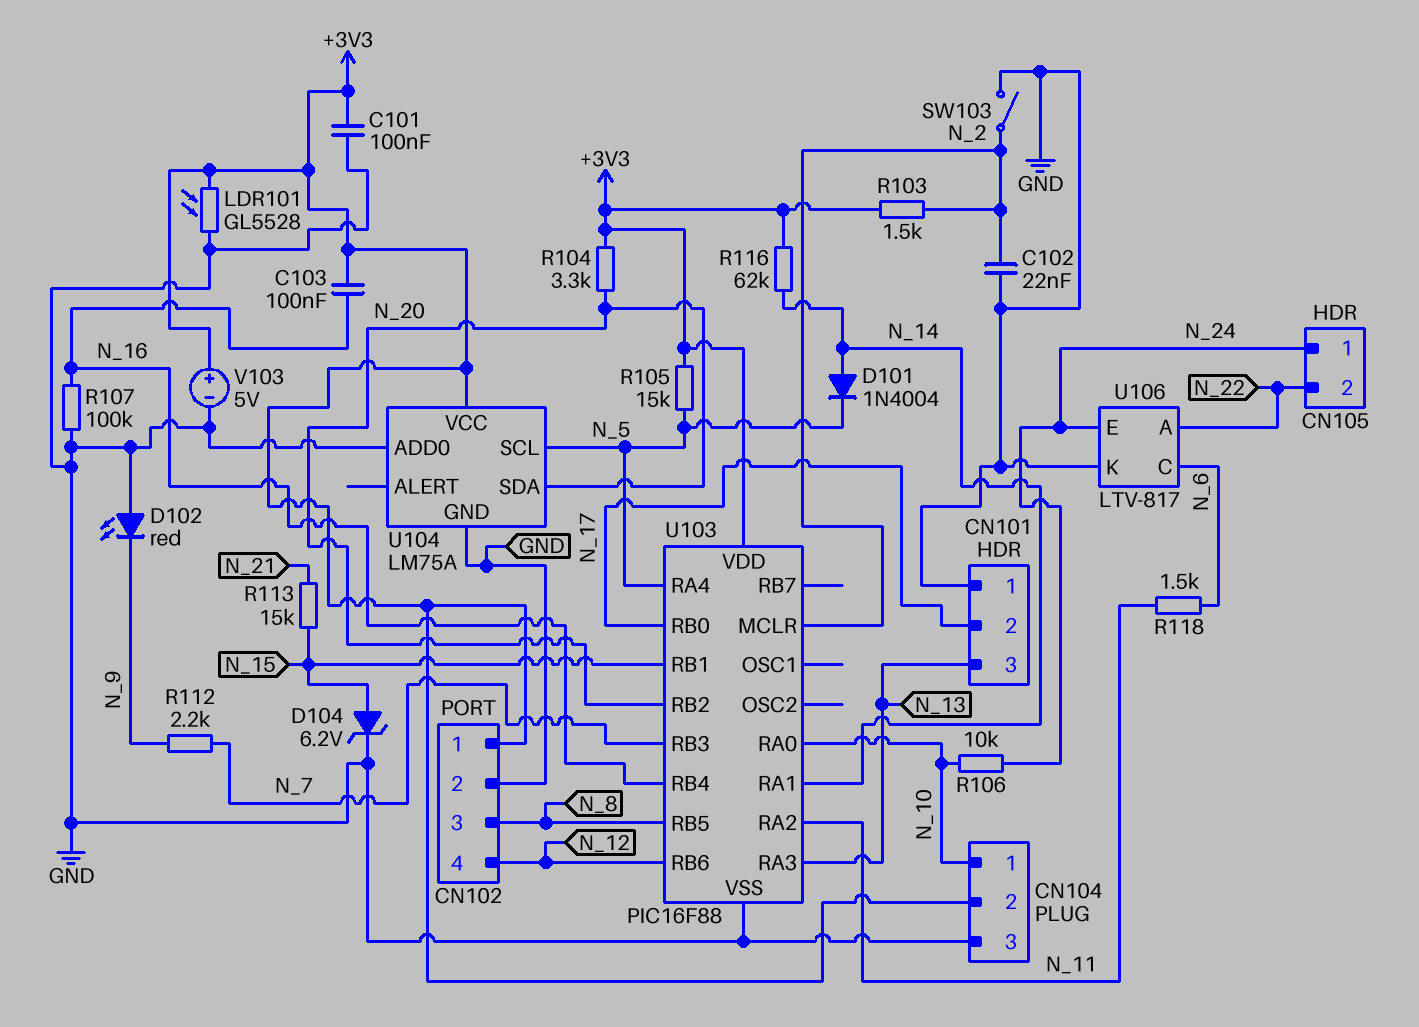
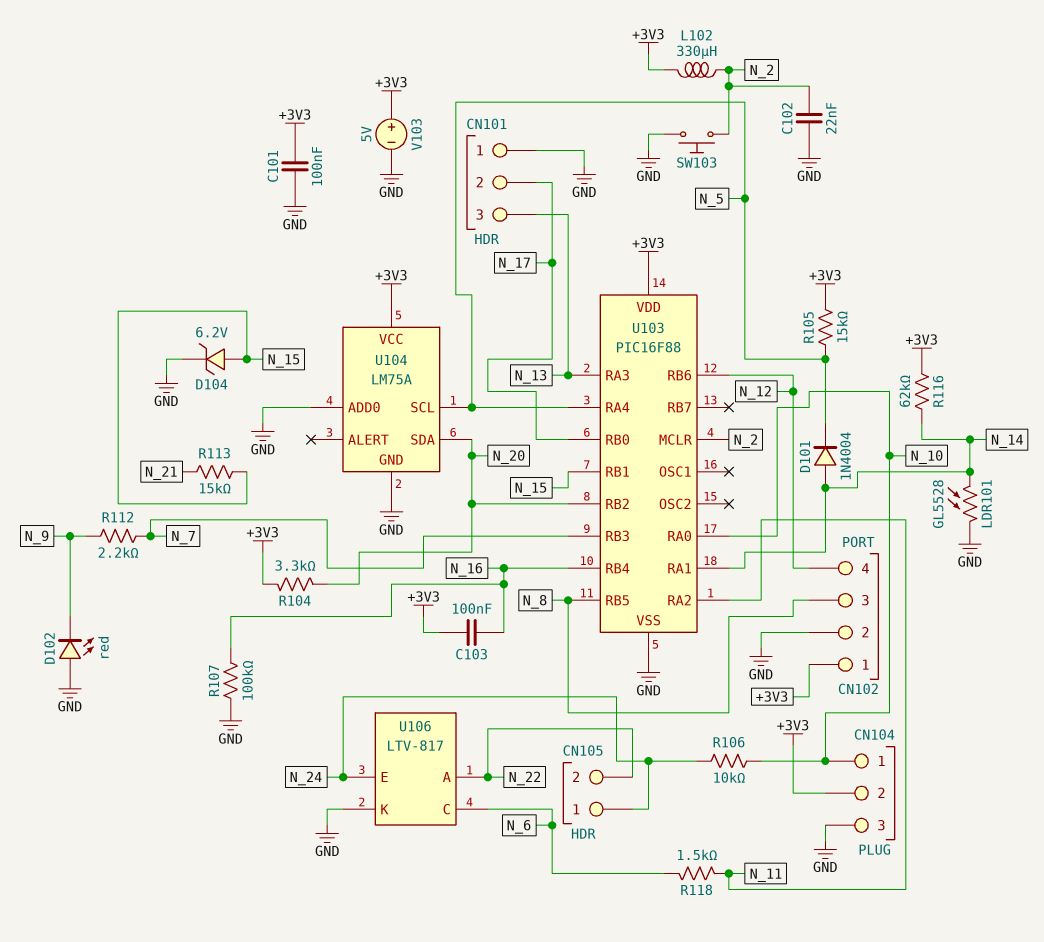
L102: none -> 330uH (+3V3, N_2)
LDR101: GL5528 (+3V3, GND) -> GL5528 (GND, N_14)
R103: 1.5k (+3V3, N_2) -> none
SW103: switch (GND, N_2) -> button (GND, N_2)

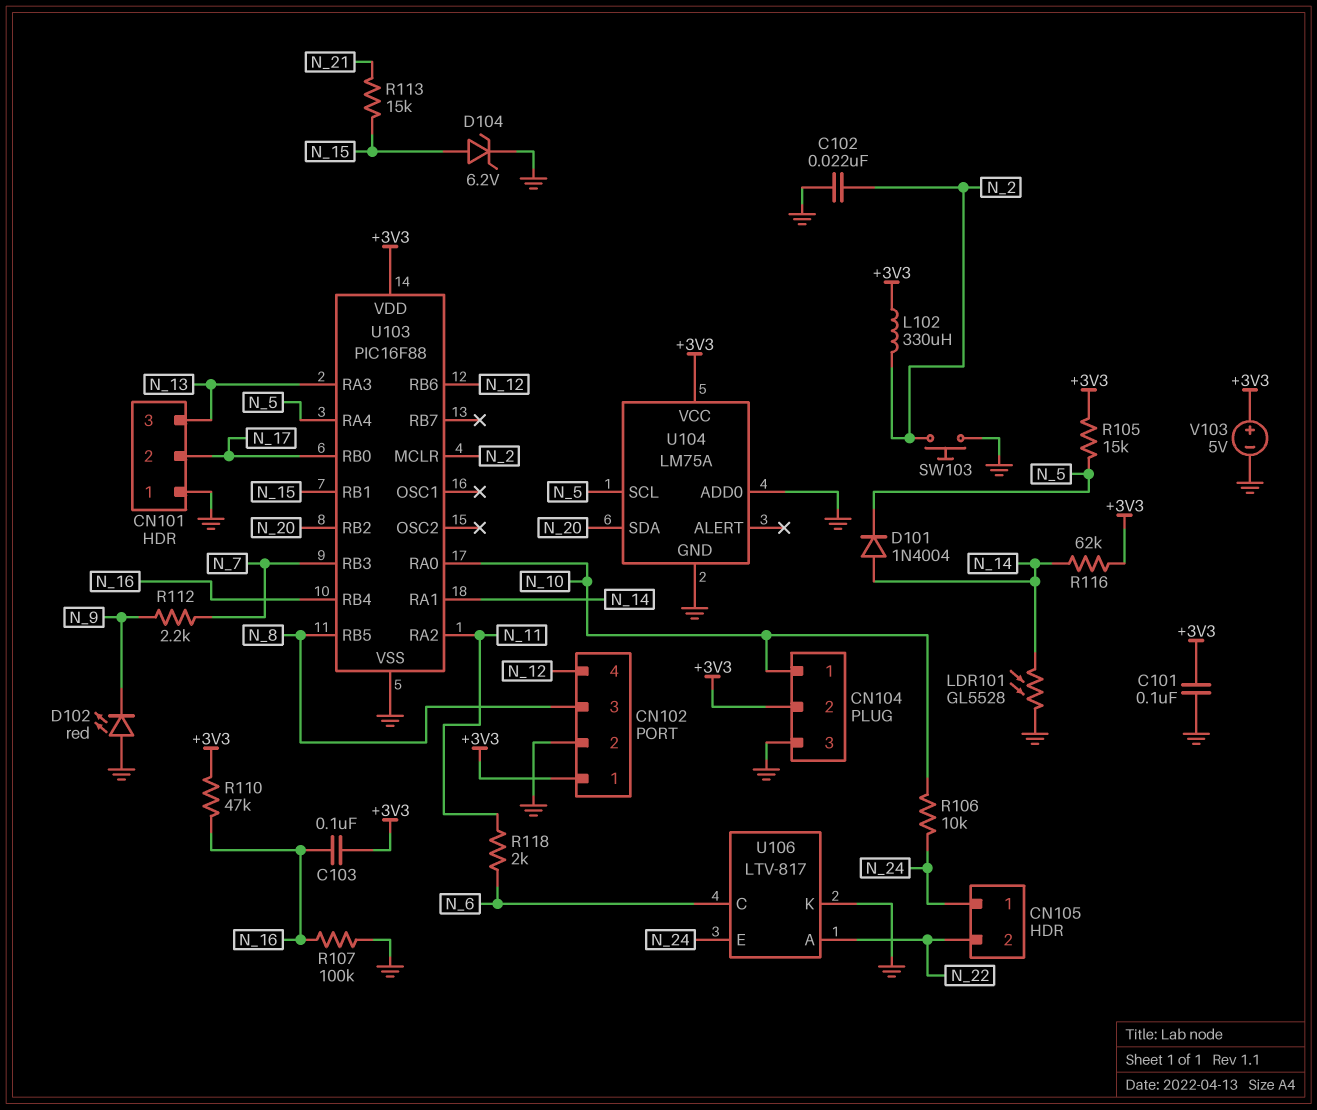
R104: 3.3k (+3V3, N_20) -> none
R110: none -> 47k (+3V3, N_16)
R118: 1.5k (N_6, N_11) -> 2k (N_6, N_11)

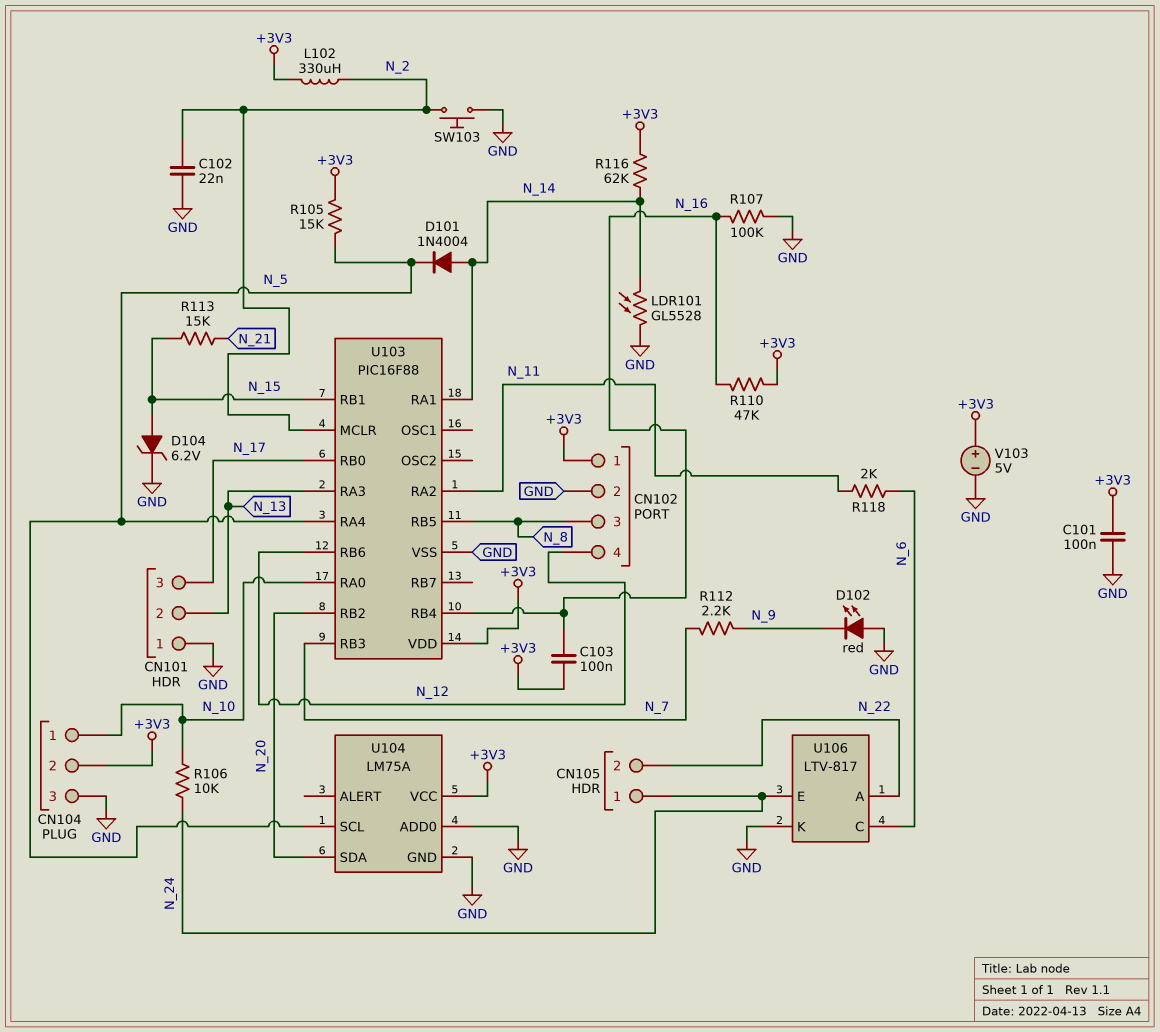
CN101 pin 2: N_17 -> N_13
CN101 pin 3: N_13 -> N_17

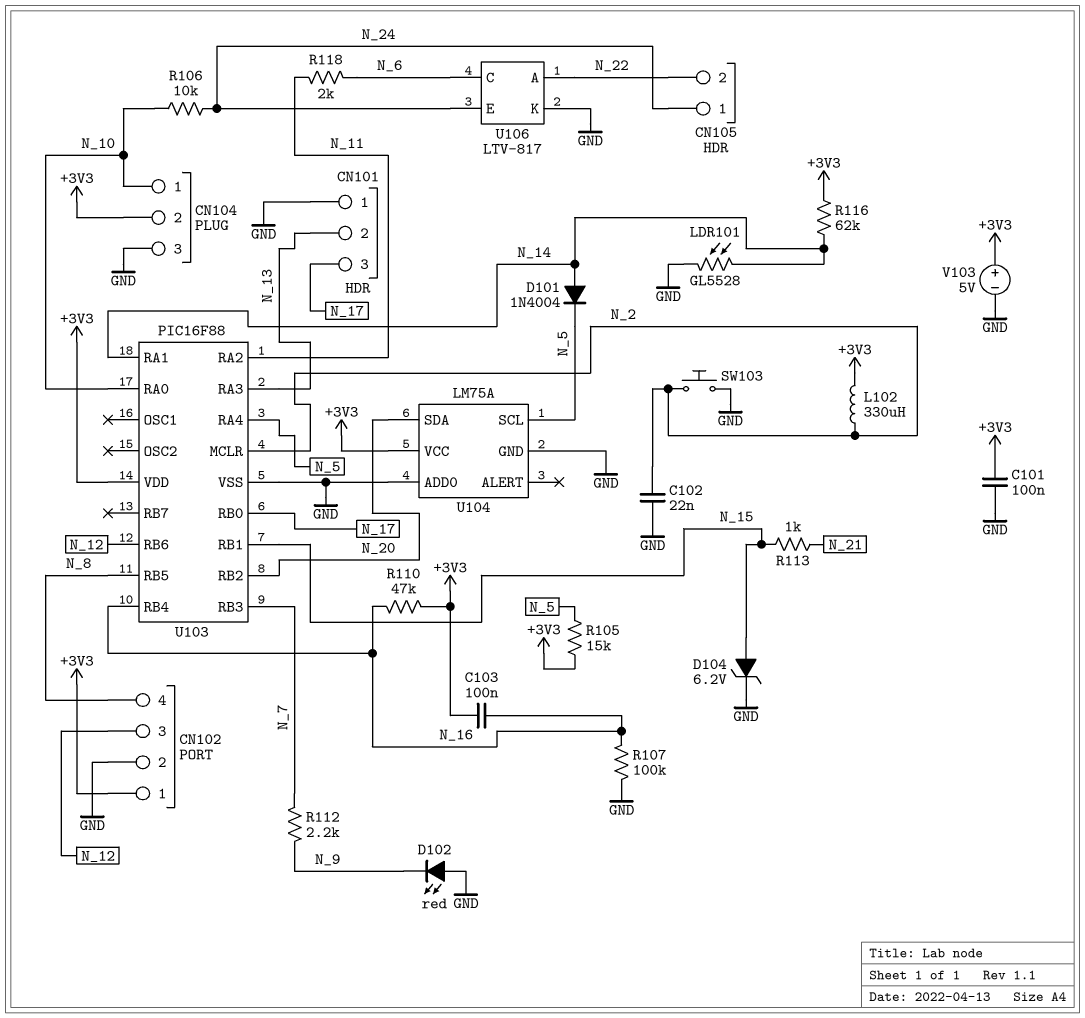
CN102 pin 3: N_8 -> N_12
CN102 pin 4: N_12 -> N_8
R113: 15k (N_15, N_21) -> 1k (N_15, N_21)

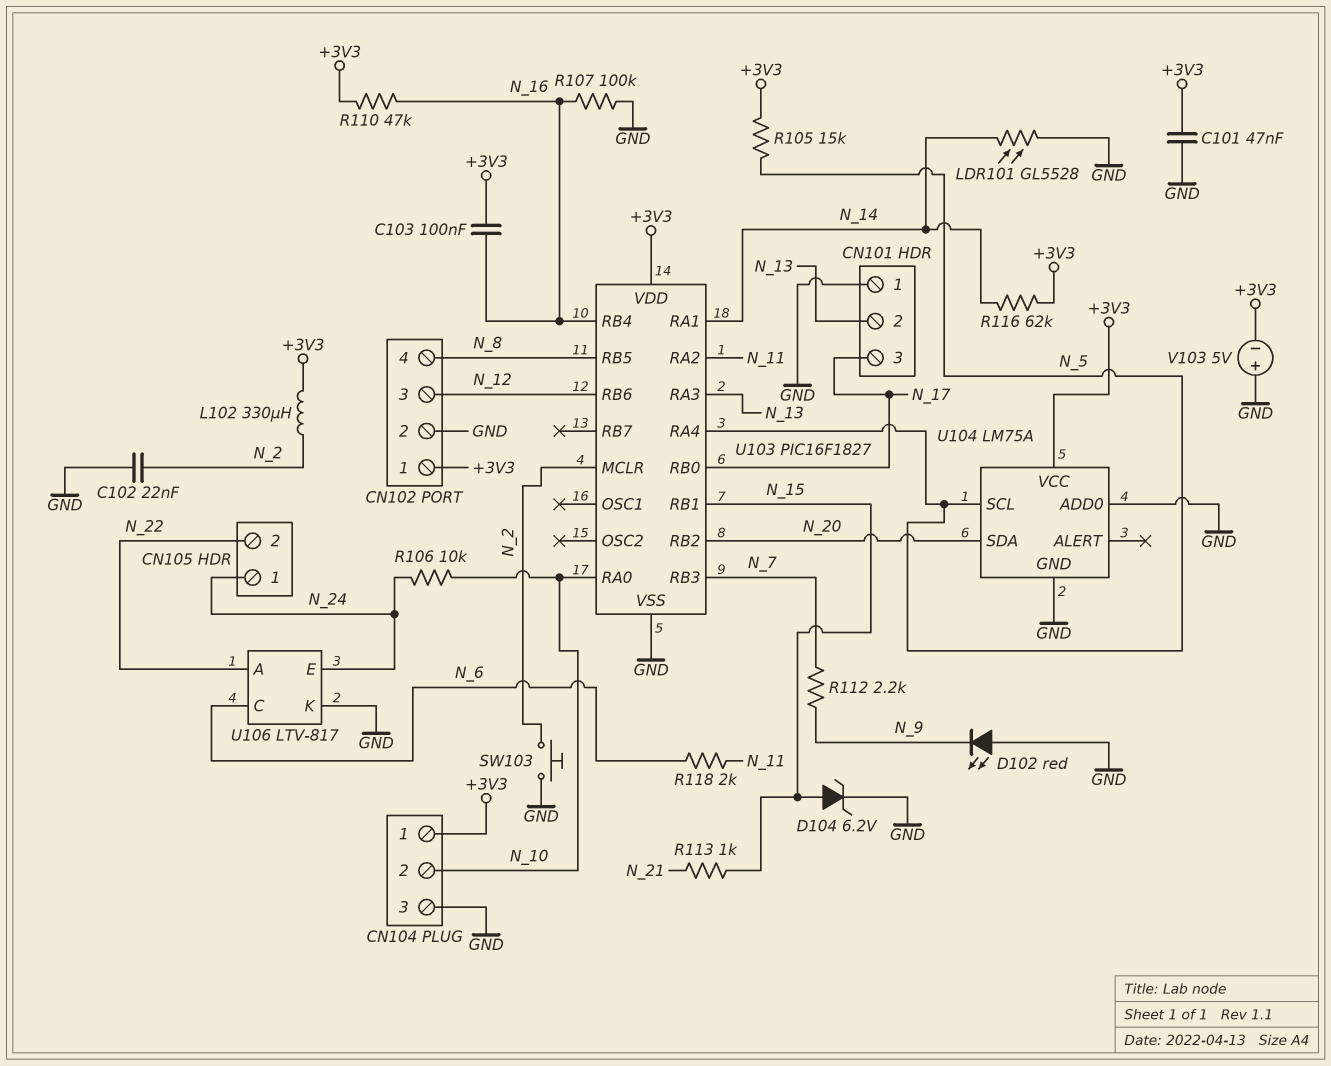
C101: 100nF (+3V3, GND) -> 47nF (+3V3, GND)
CN104 pin 1: N_10 -> +3V3
CN104 pin 2: +3V3 -> N_10
D101: diode 1N4004 (A N_14, K N_5) -> none
U103: PIC16F88 -> PIC16F1827
V103: 5V (plus +3V3, minus GND) -> 5V (plus GND, minus +3V3)

